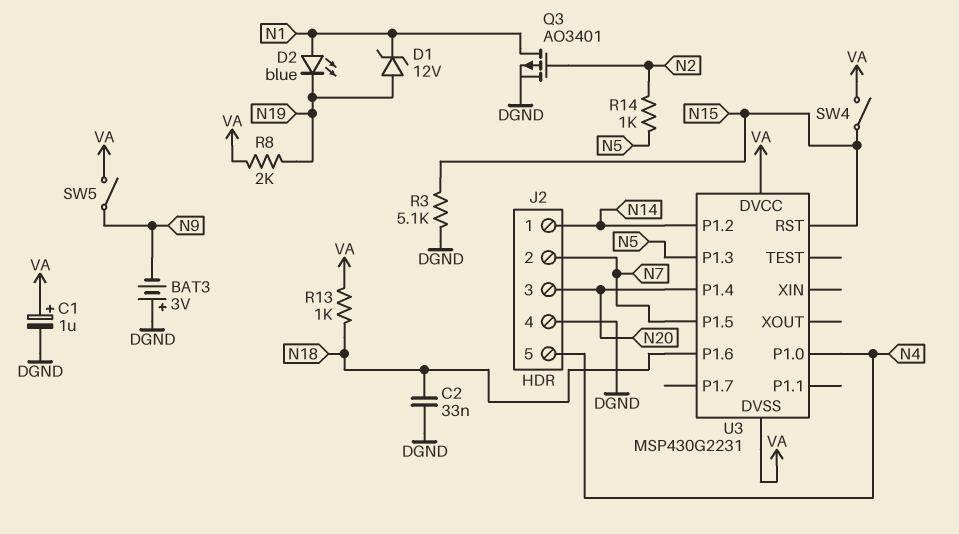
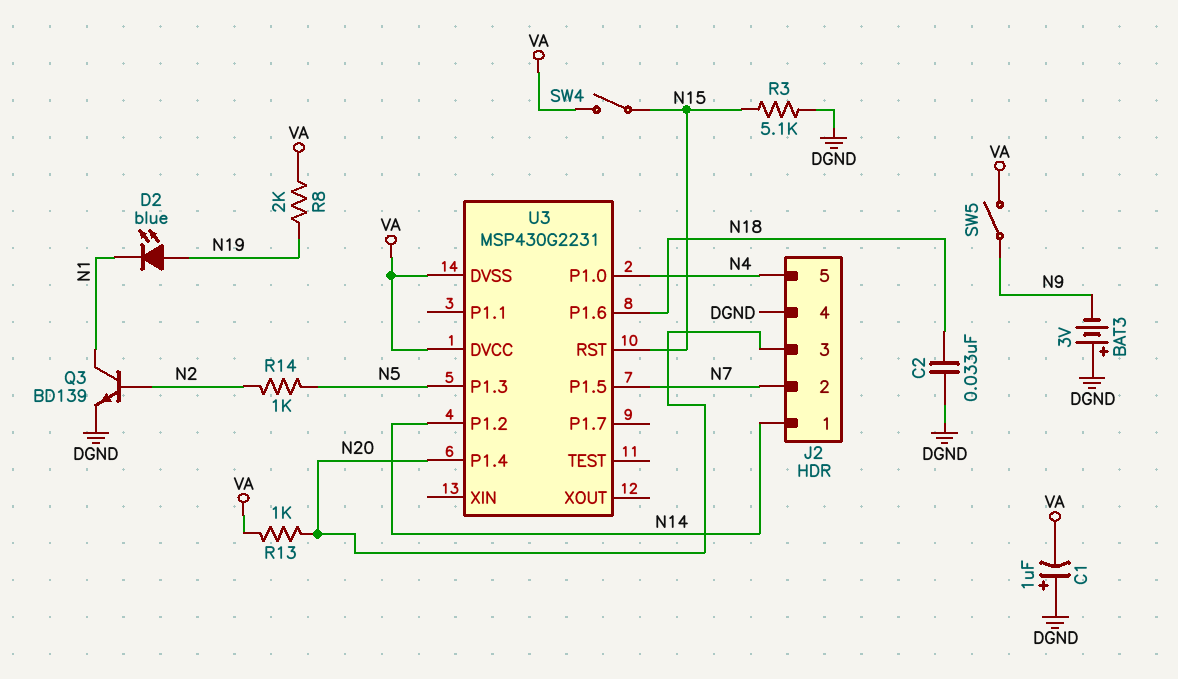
C1: 1uF (plus VA, minus DGND) -> 1uF (plus DGND, minus VA)
D1: zener 12V (A N19, K N1) -> none
D2: LED blue (A N1, K N19) -> LED blue (A N19, K N1)
Q3: PMOS AO3401 (G N2, D N1, S DGND) -> NPN BD139 (B N2, C N1, E DGND)
R13: 1k (N18, VA) -> 1k (N20, VA)

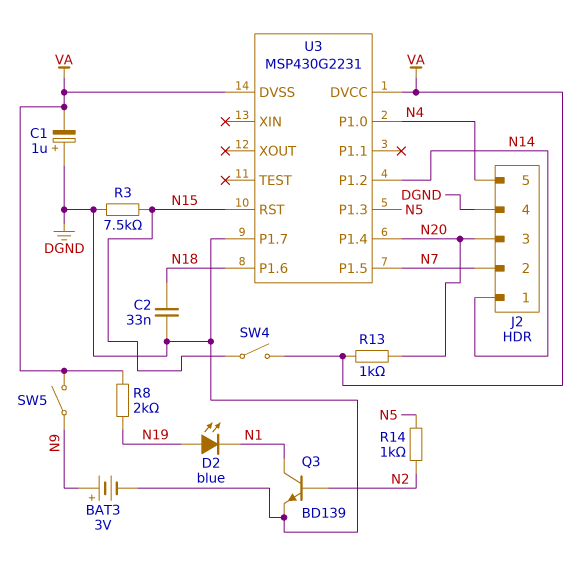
BAT3: 3V (plus DGND, minus N9) -> 3V (plus N9, minus DGND)
R3: 5.1k (DGND, N15) -> 7.5k (DGND, N15)
U3 pin P1.7: none -> DGND

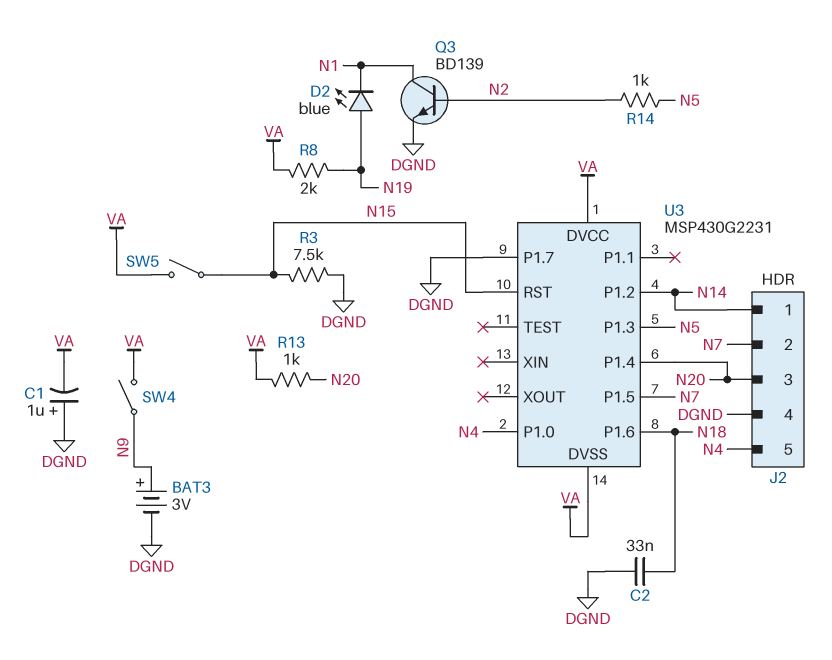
SW4: switch (N15, VA) -> switch (N9, VA)
SW5: switch (N9, VA) -> switch (N15, VA)

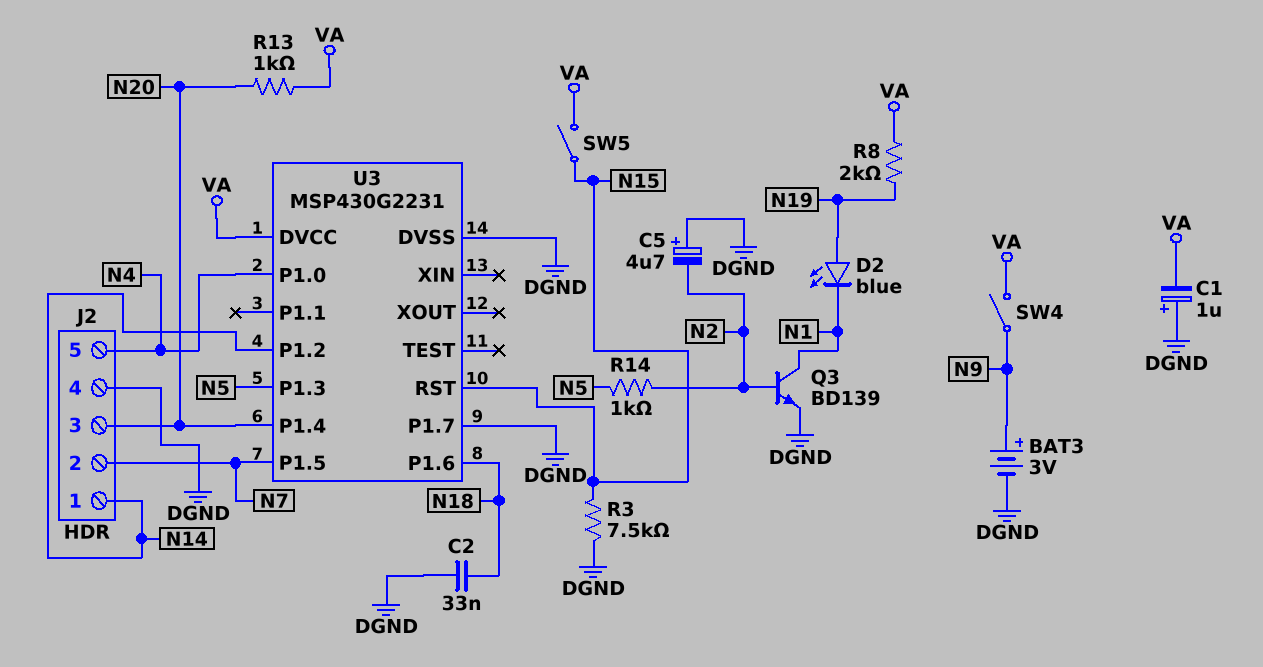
C5: none -> 4.7uF (plus DGND, minus N2)
U3 pin DVSS: VA -> DGND

